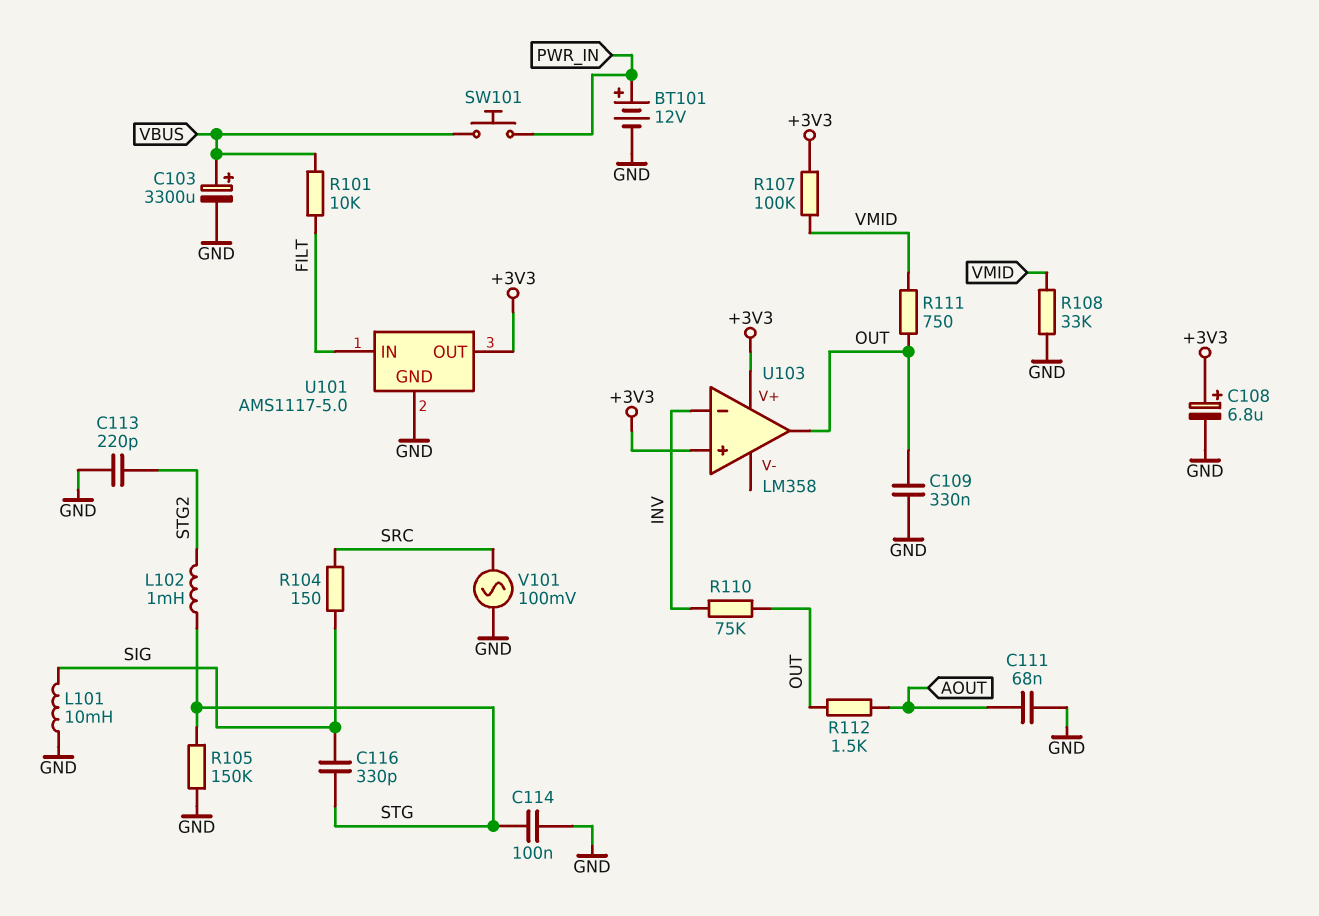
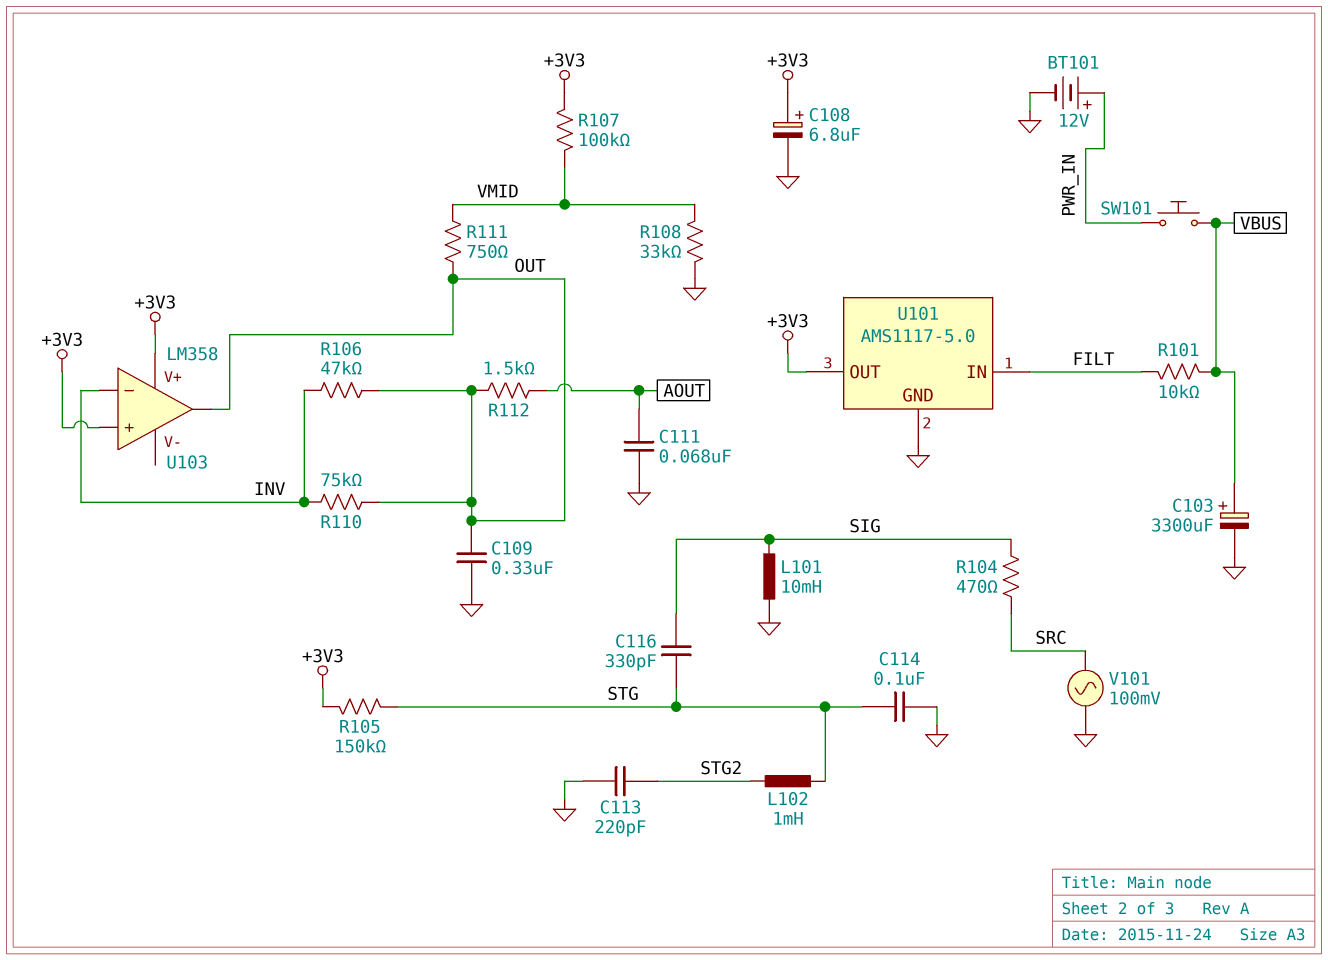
R104: 150 (SIG, SRC) -> 470 (SIG, SRC)
R105: 150k (GND, STG) -> 150k (+3V3, STG)
R106: none -> 47k (INV, OUT)

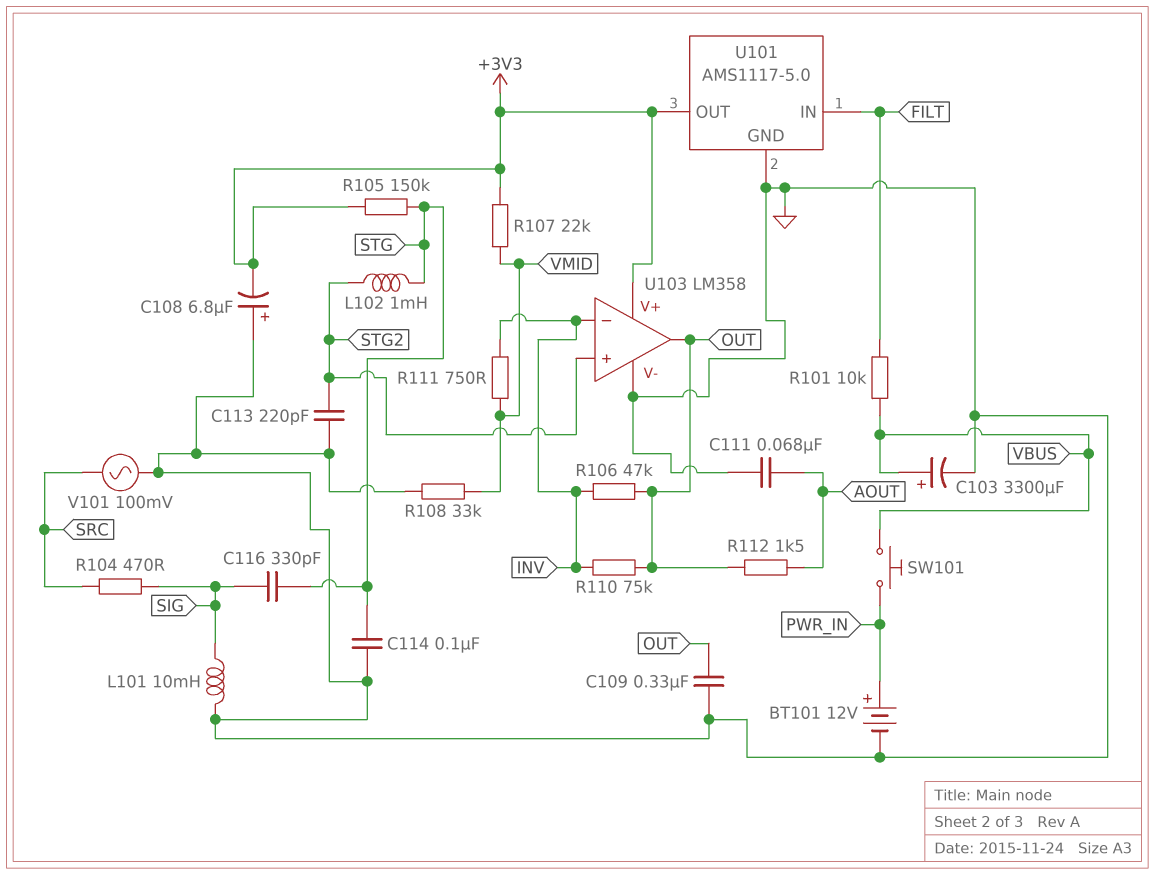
C108: 6.8uF (plus +3V3, minus GND) -> 6.8uF (plus GND, minus +3V3)
R107: 100k (+3V3, VMID) -> 22k (+3V3, VMID)
R111: 750 (OUT, VMID) -> 750 (INV, VMID)
U103 pin V-: none -> GND
U103 pin in+: +3V3 -> STG2

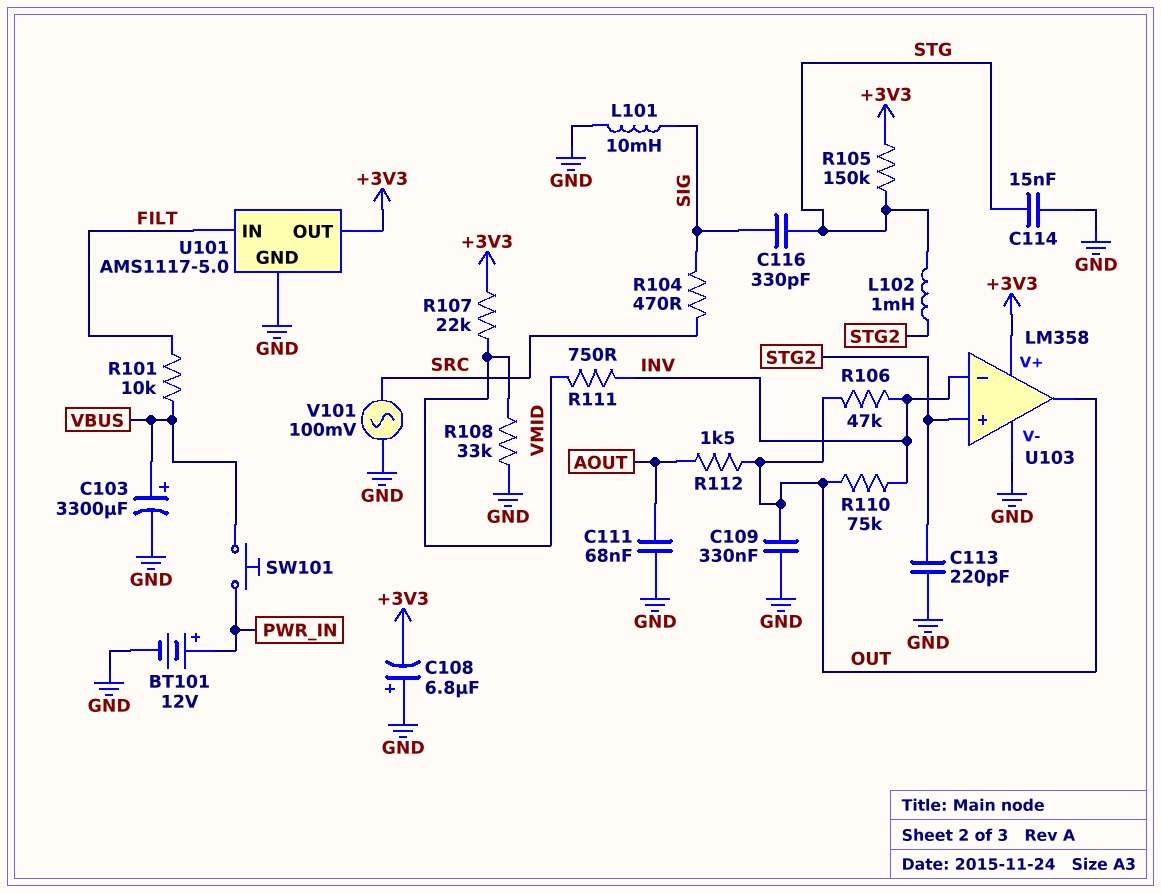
C114: 100nF (GND, STG) -> 15nF (GND, STG)

